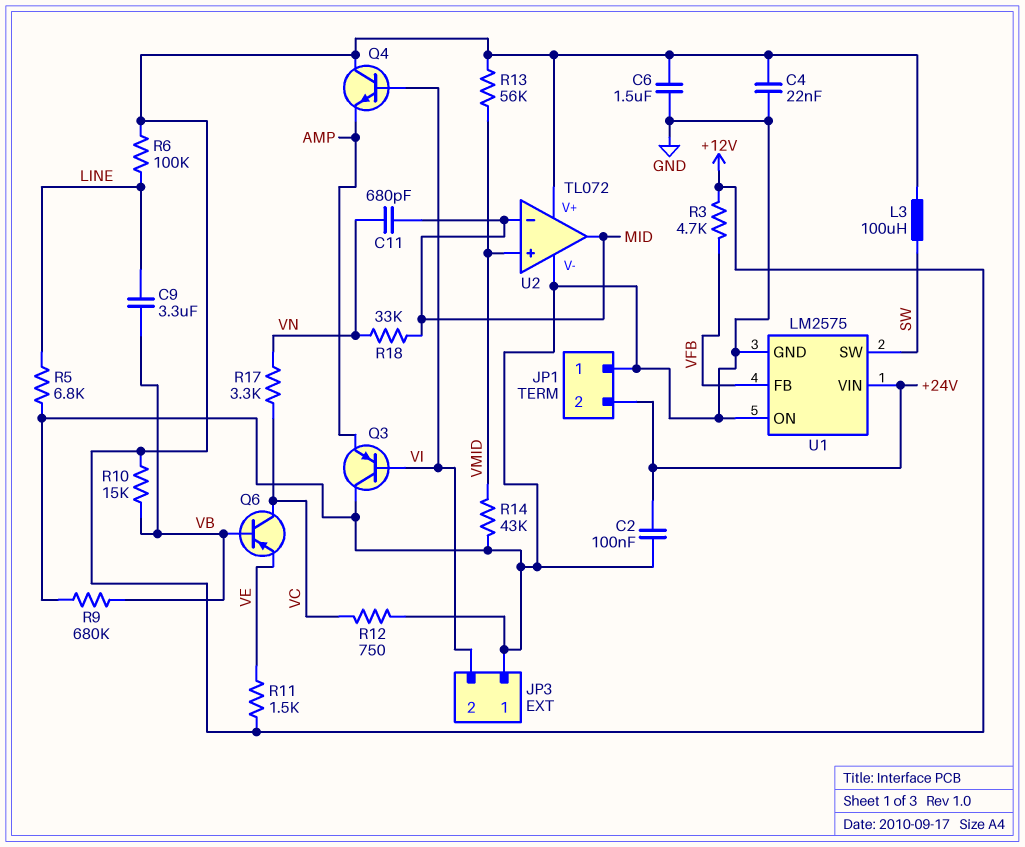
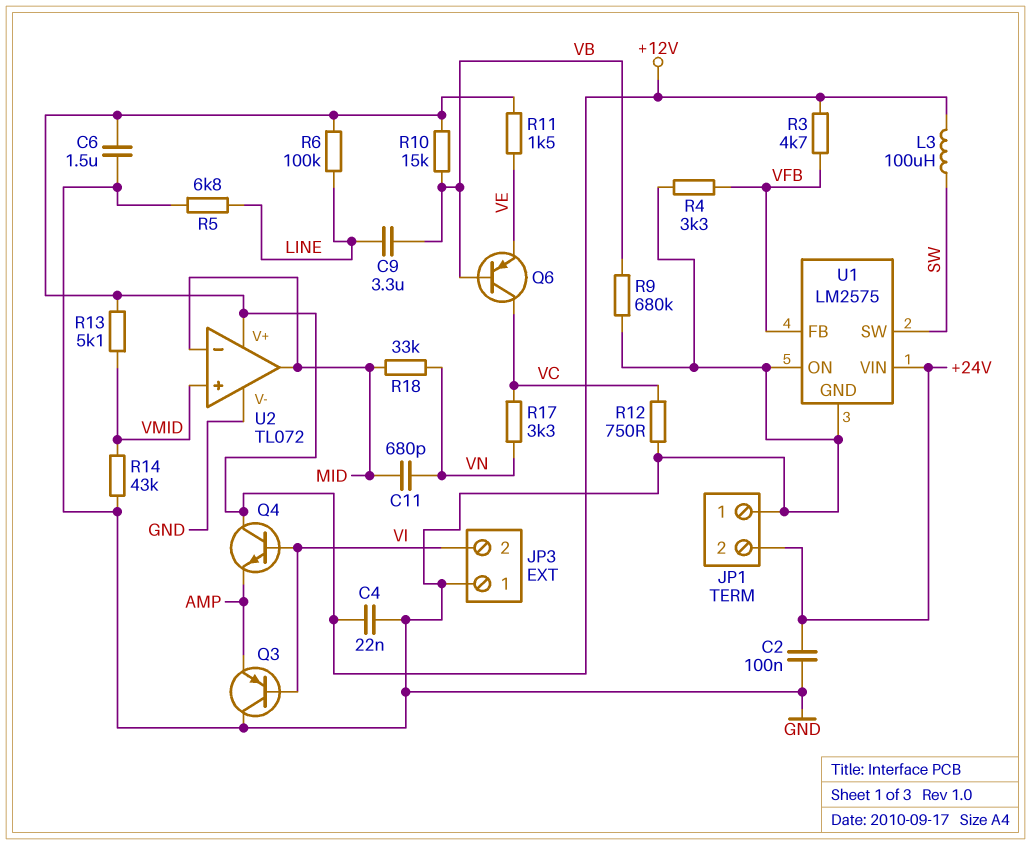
R4: none -> 3.3k (GND, VFB)
R13: 56k (+12V, VMID) -> 5.1k (+12V, VMID)

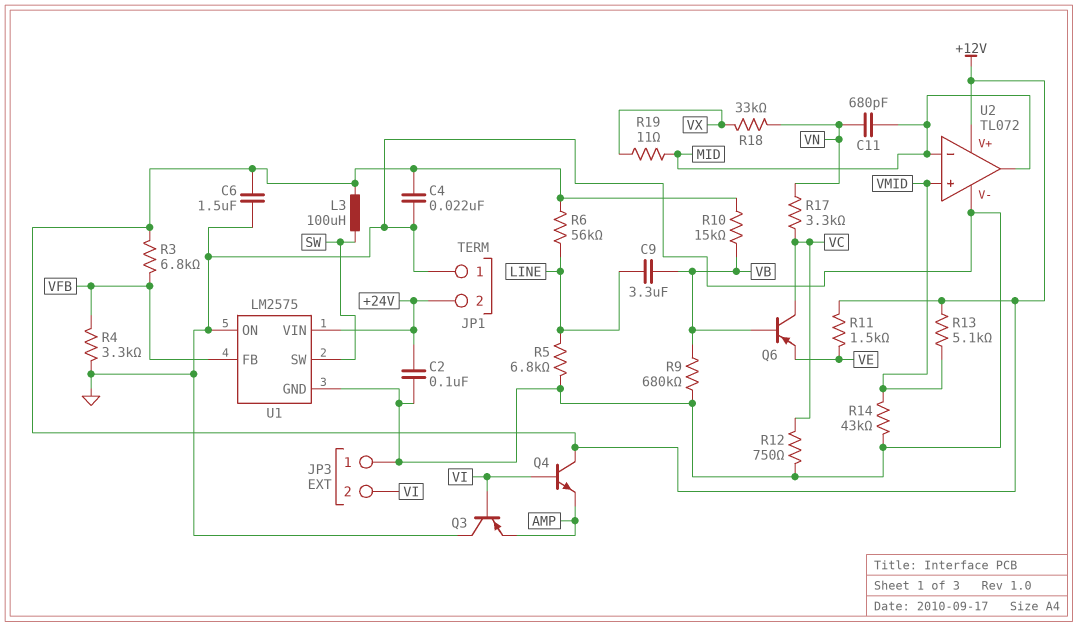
R3: 4.7k (+12V, VFB) -> 6.8k (+12V, VFB)
R6: 100k (+12V, LINE) -> 56k (+12V, LINE)
R18: 33k (MID, VN) -> 33k (VN, VX)
R19: none -> 11 (MID, VX)

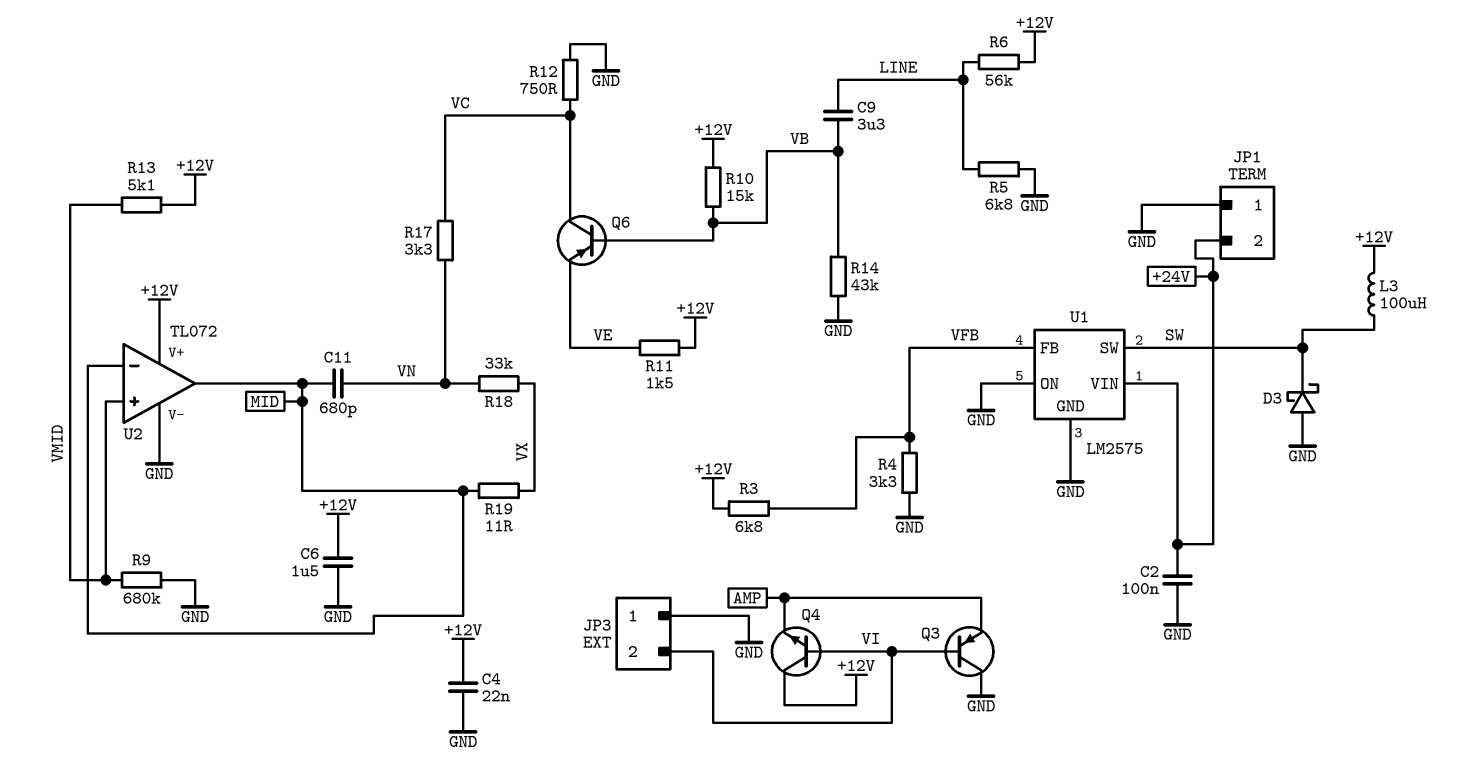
D3: none -> schottky (A GND, K SW)
R9: 680k (GND, VB) -> 680k (GND, VMID)
R14: 43k (GND, VMID) -> 43k (GND, VB)

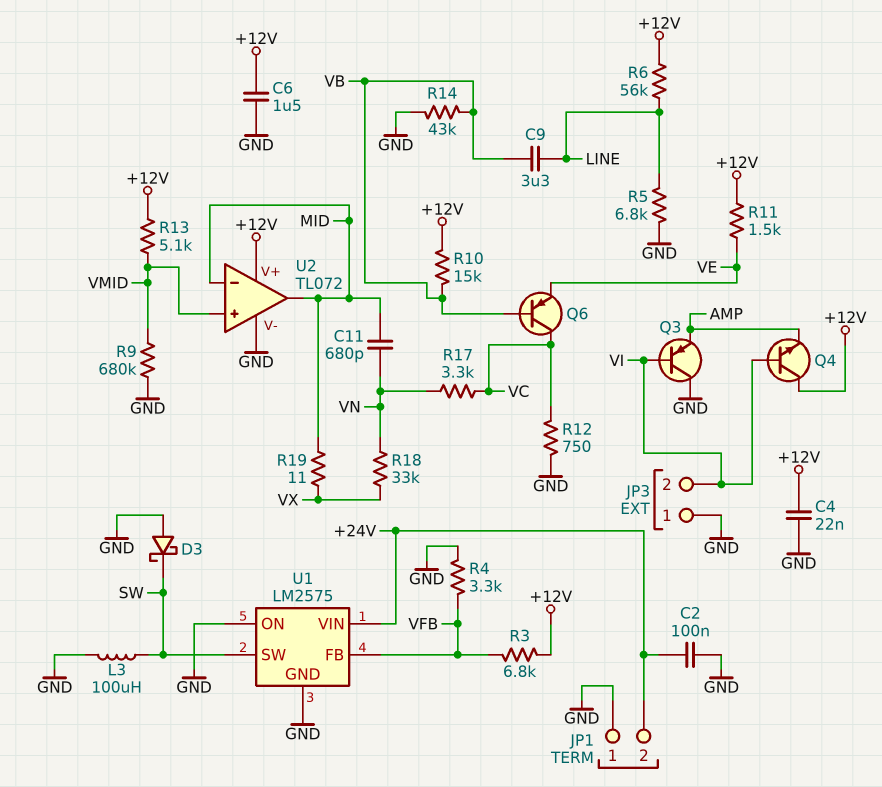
L3: 100uH (+12V, SW) -> 100uH (GND, SW)

